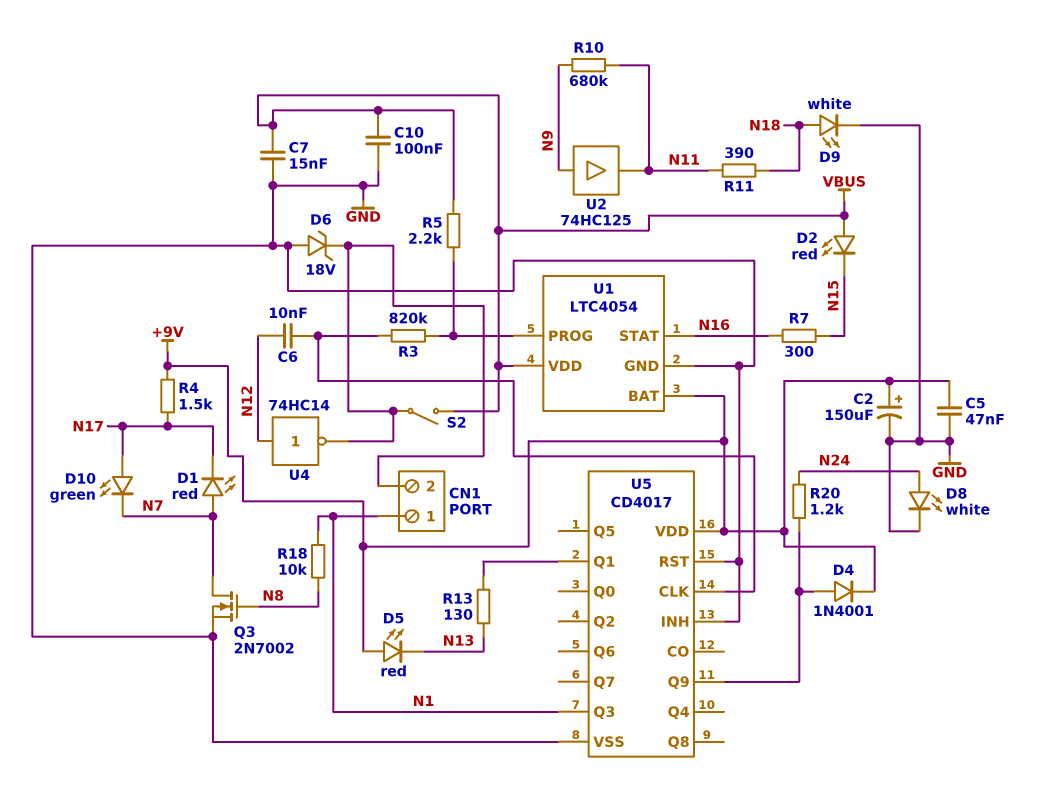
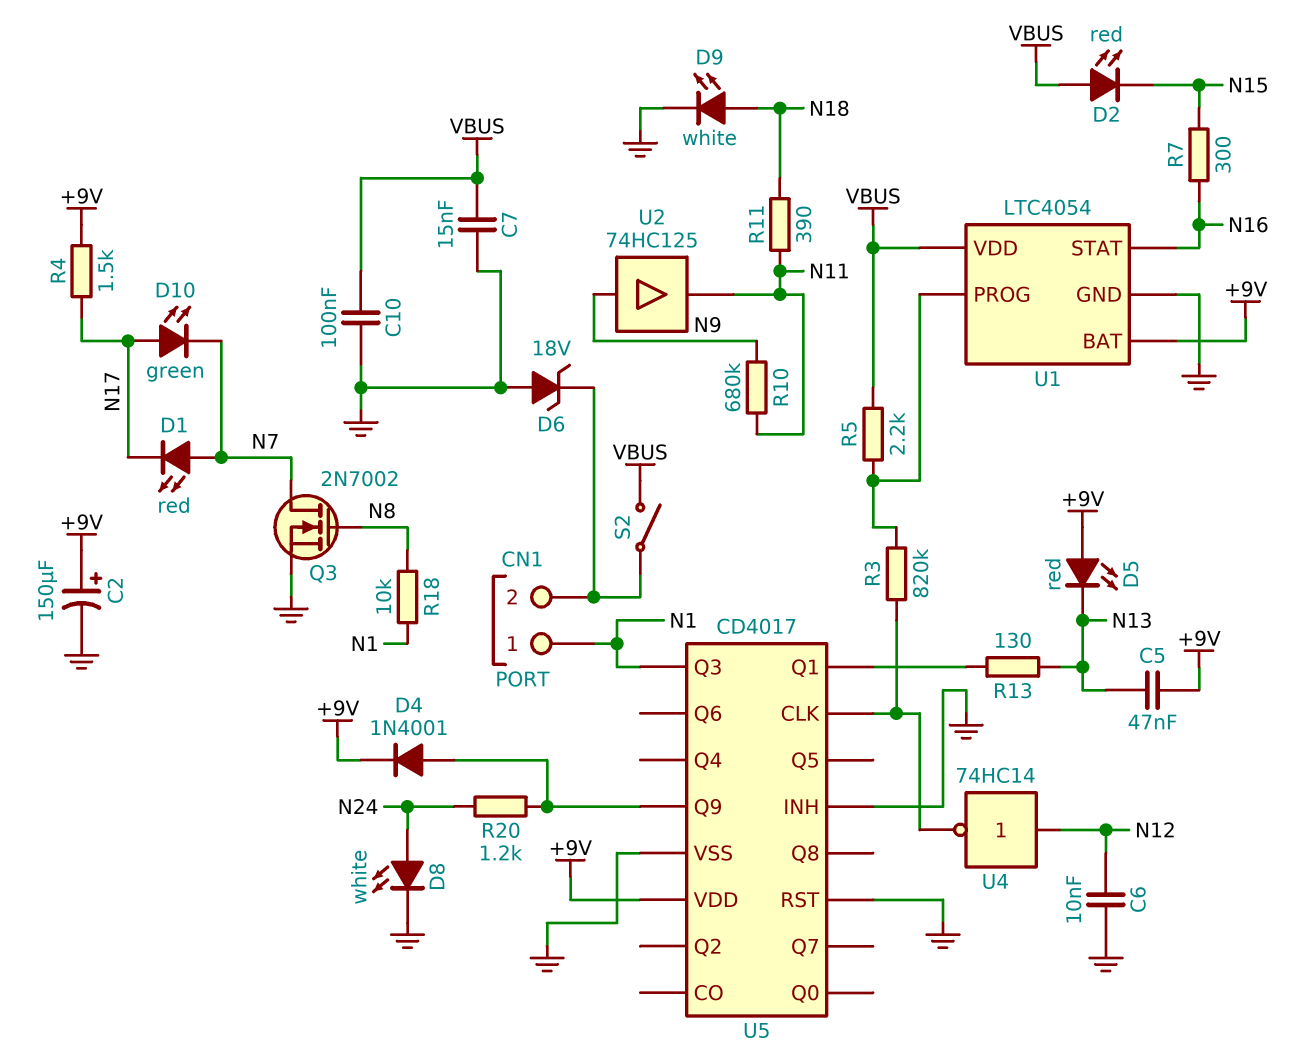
C5: 47nF (+9V, GND) -> 47nF (+9V, N13)
C6: 10nF (N12, U5/CLK) -> 10nF (GND, N12)
U4: NOT 74HC14 (in N12, out CN1/2) -> NOT 74HC14 (in N12, out U5/CLK)

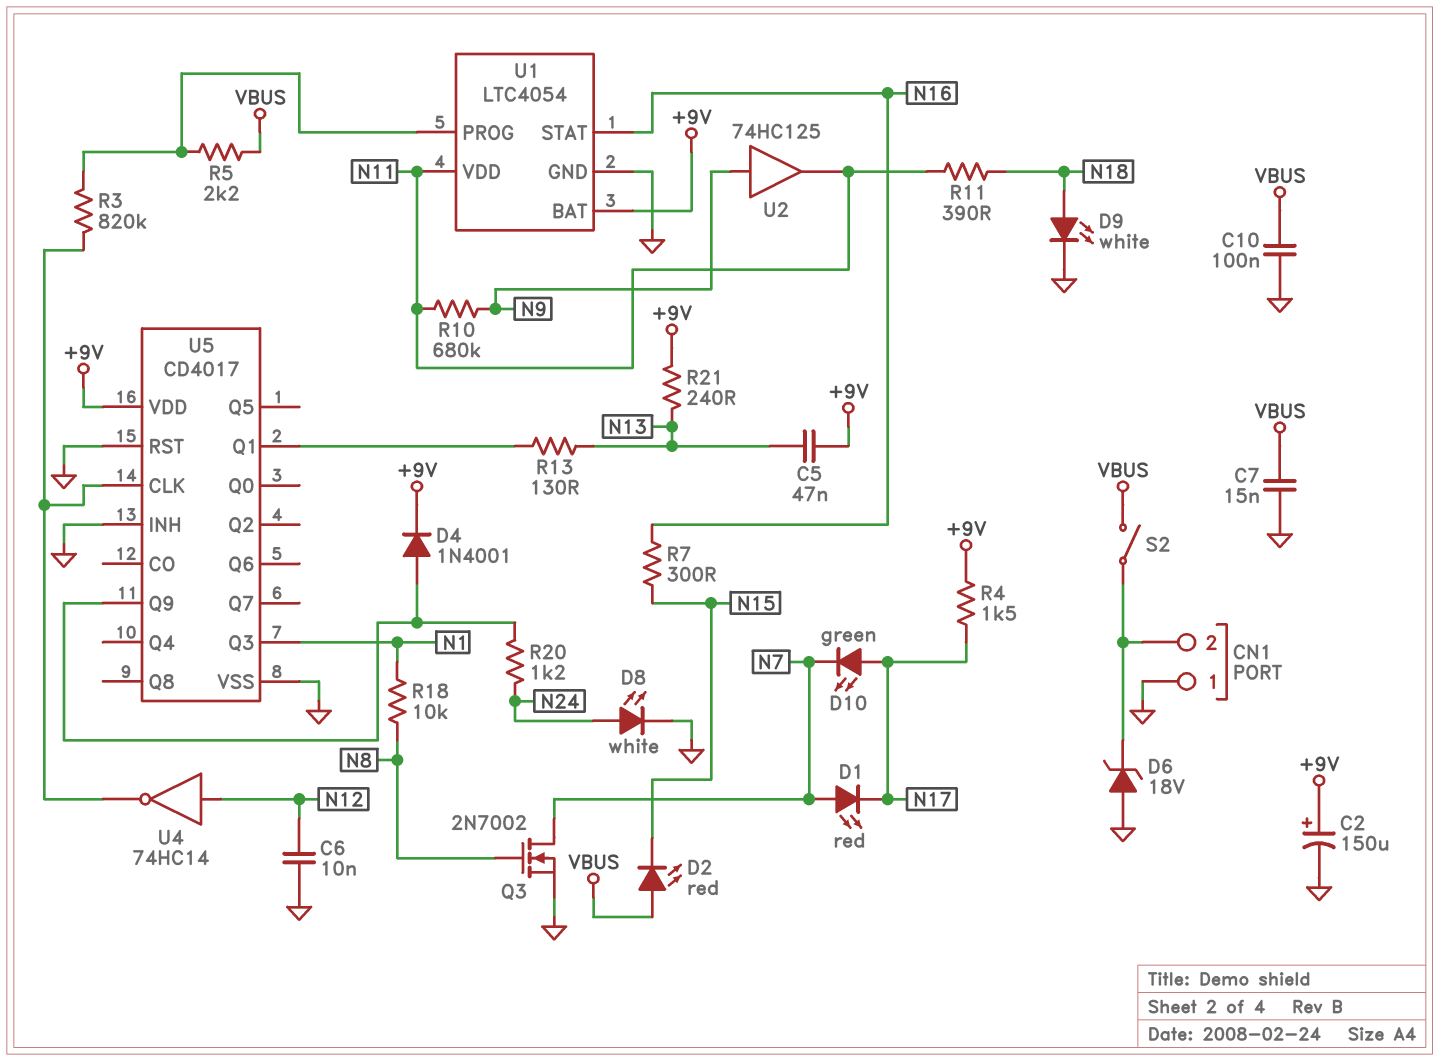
CN1 pin 1: N1 -> GND
D5: LED red (A +9V, K N13) -> none
R21: none -> 240 (+9V, N13)
U1 pin VDD: VBUS -> N11

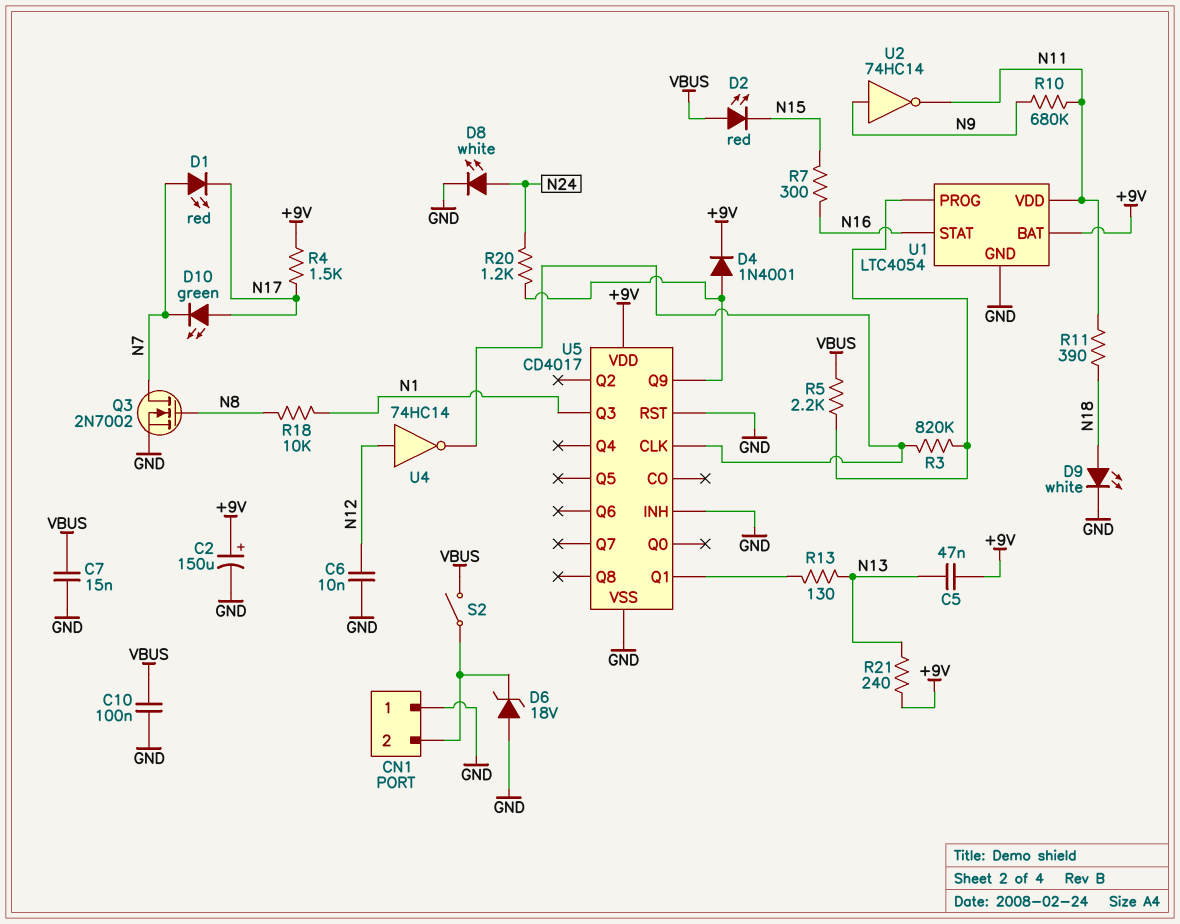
U2: buffer 74HC125 (in N9, out N11) -> NOT 74HC14 (in N9, out N11)

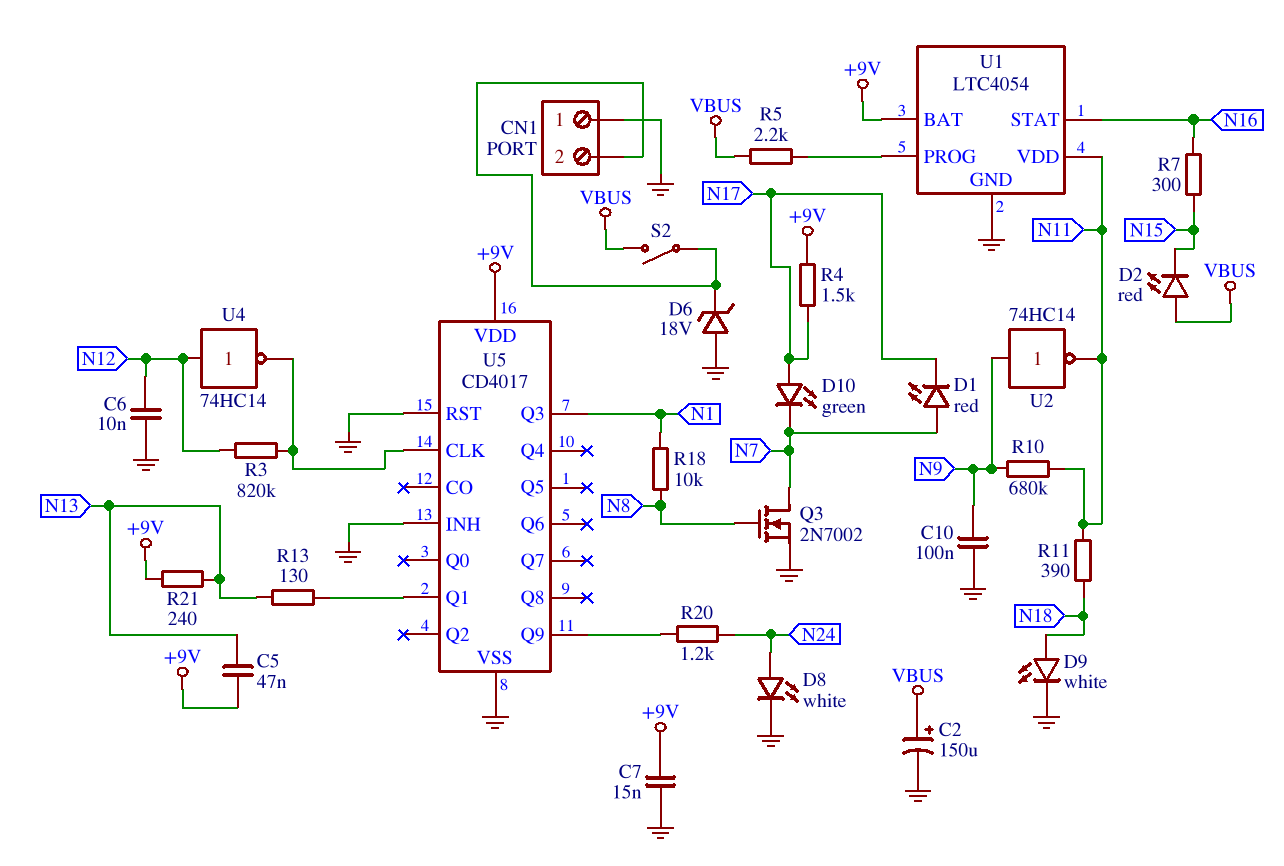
C2: 150uF (plus +9V, minus GND) -> 150uF (plus VBUS, minus GND)
C7: 15nF (GND, VBUS) -> 15nF (+9V, GND)
C10: 100nF (GND, VBUS) -> 100nF (GND, N9)
D4: diode 1N4001 (A U5/Q9, K +9V) -> none
R3: 820k (U1/PROG, U5/CLK) -> 820k (N12, U5/CLK)

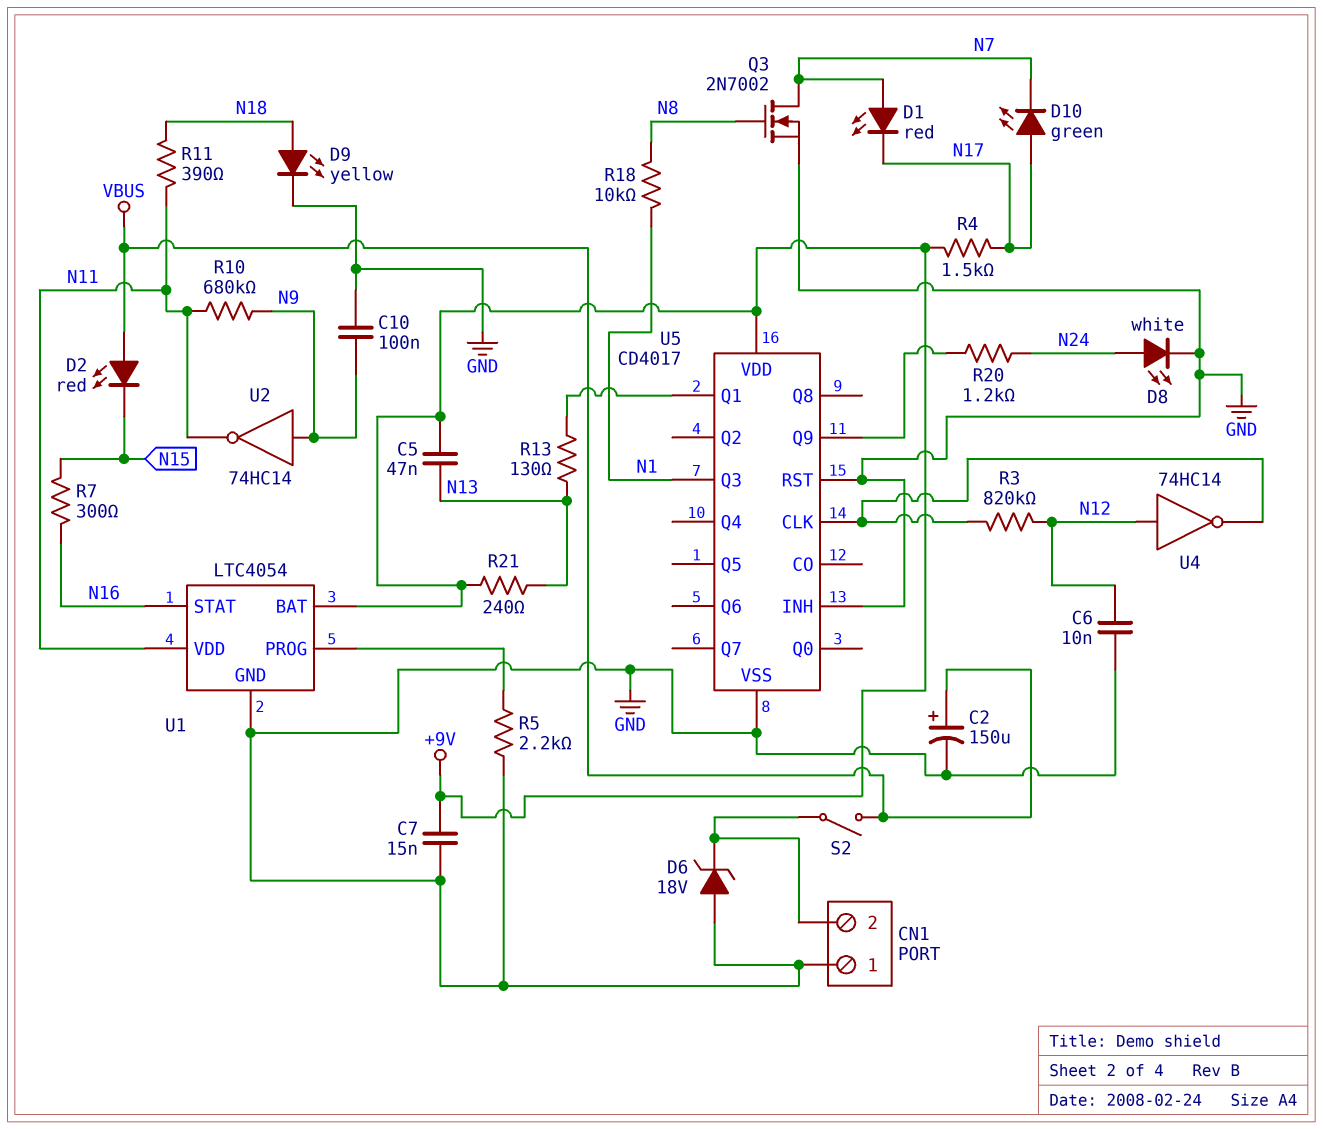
D9: LED white (A N18, K GND) -> LED yellow (A N18, K GND)
R5: 2.2k (U1/PROG, VBUS) -> 2.2k (GND, U1/PROG)

